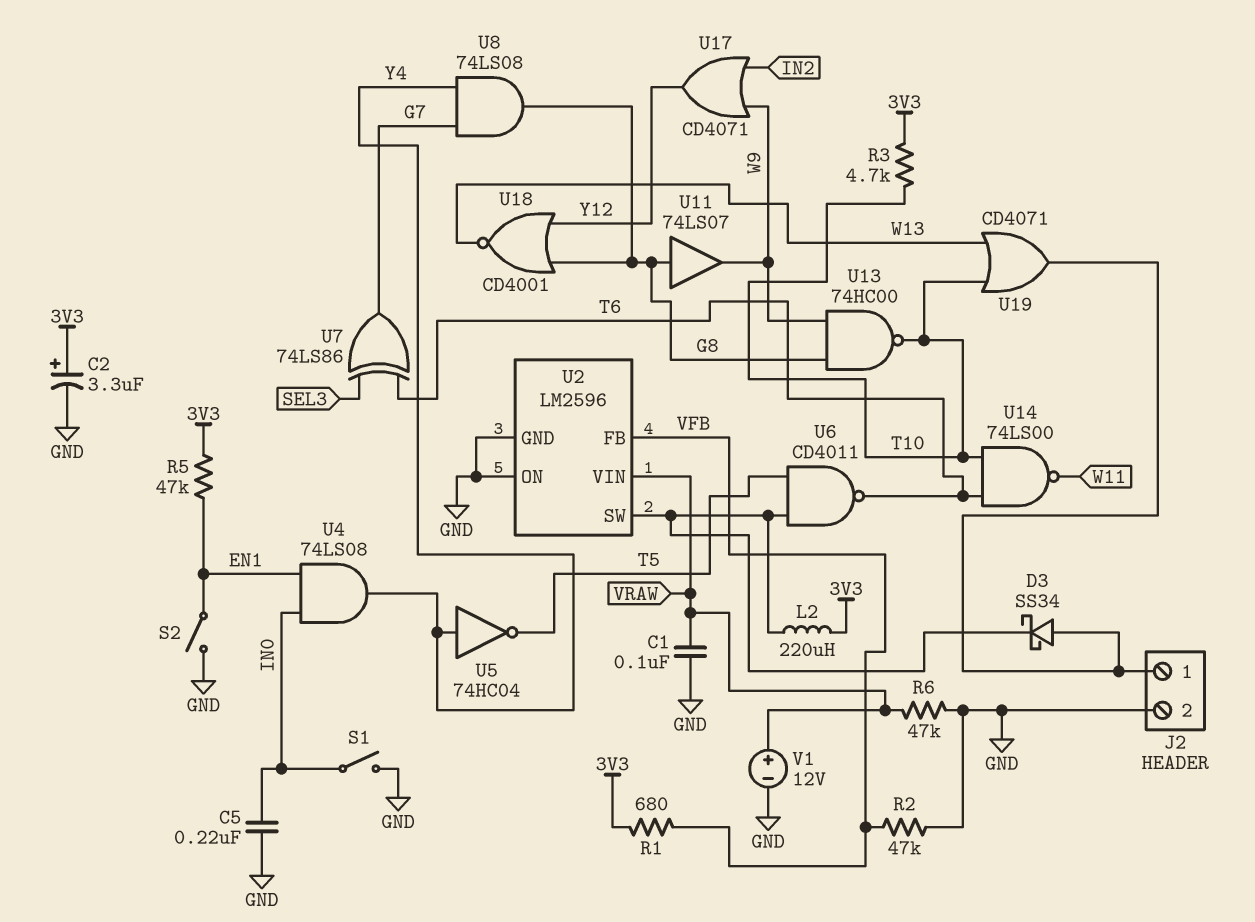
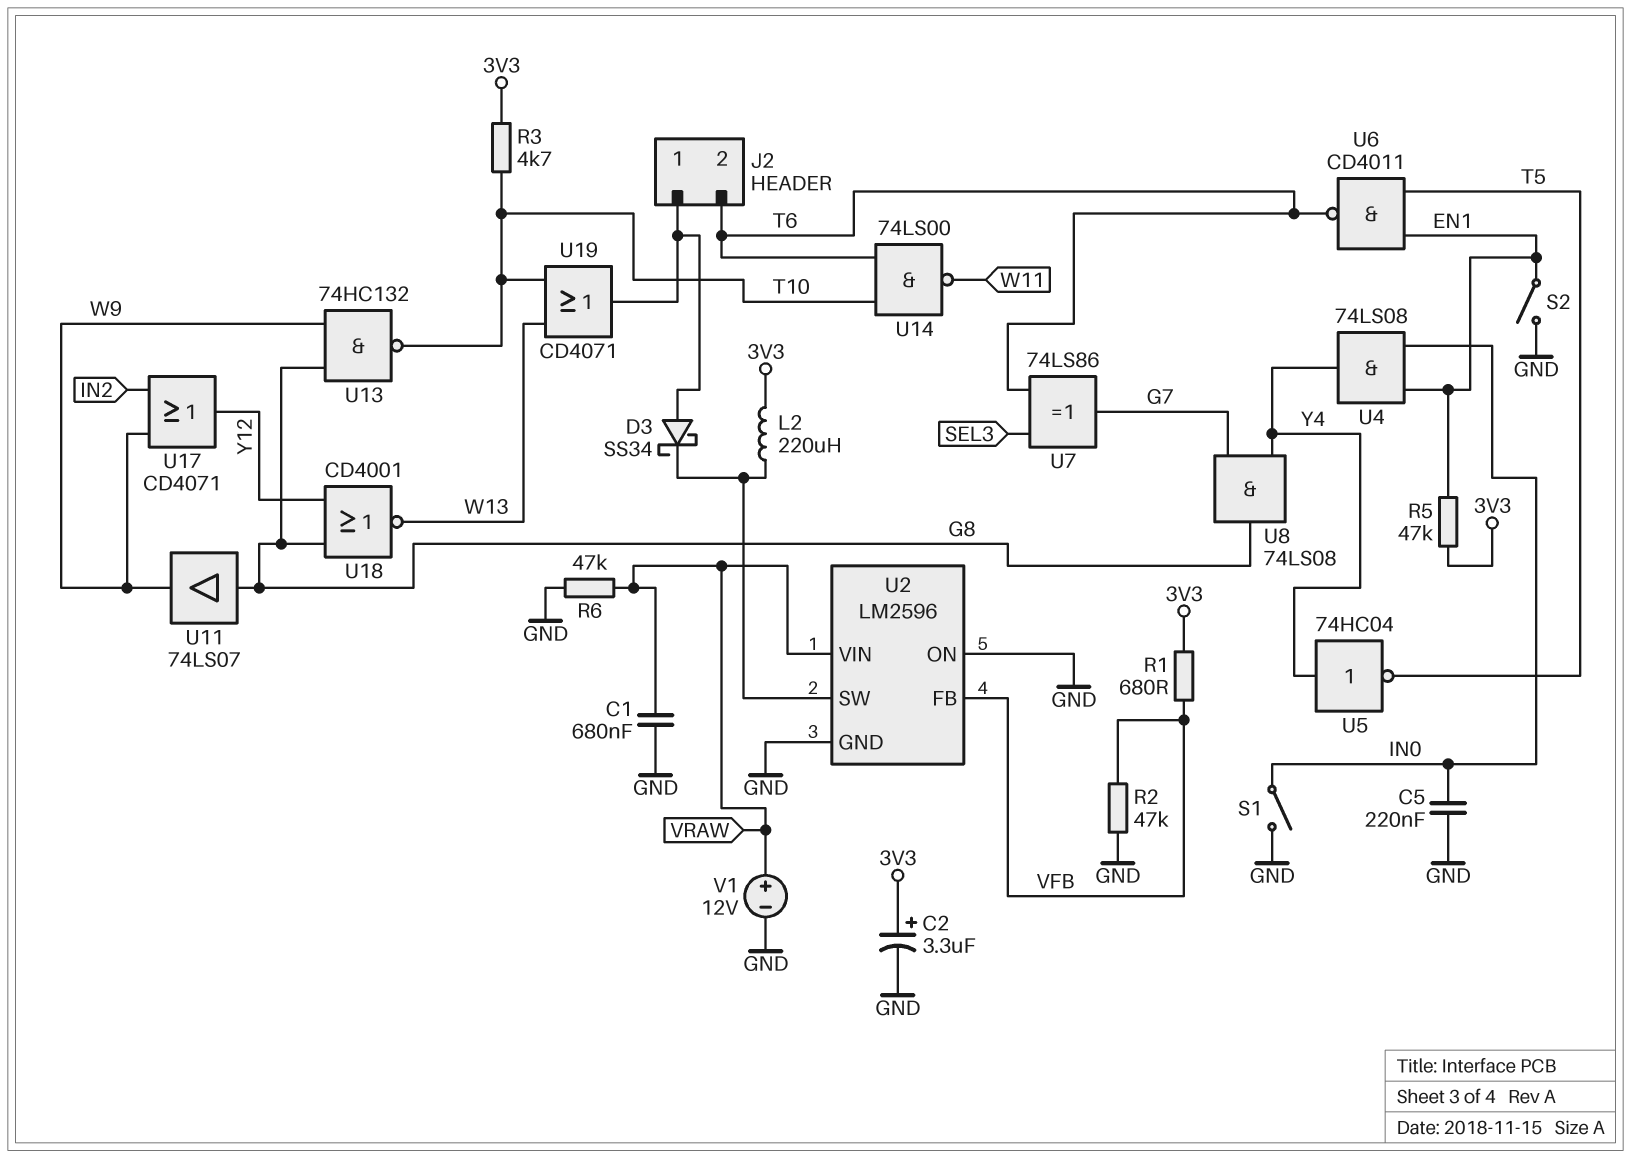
C1: 100nF (GND, VRAW) -> 680nF (GND, VRAW)
J2 pin 2: GND -> T6
U6: NAND CD4011 (in T5, in U2/SW, out T6) -> NAND CD4011 (in EN1, in T5, out T6)
U13: NAND 74HC00 (in G8, in W9, out T10) -> NAND 74HC132 (in G8, in W9, out T10)

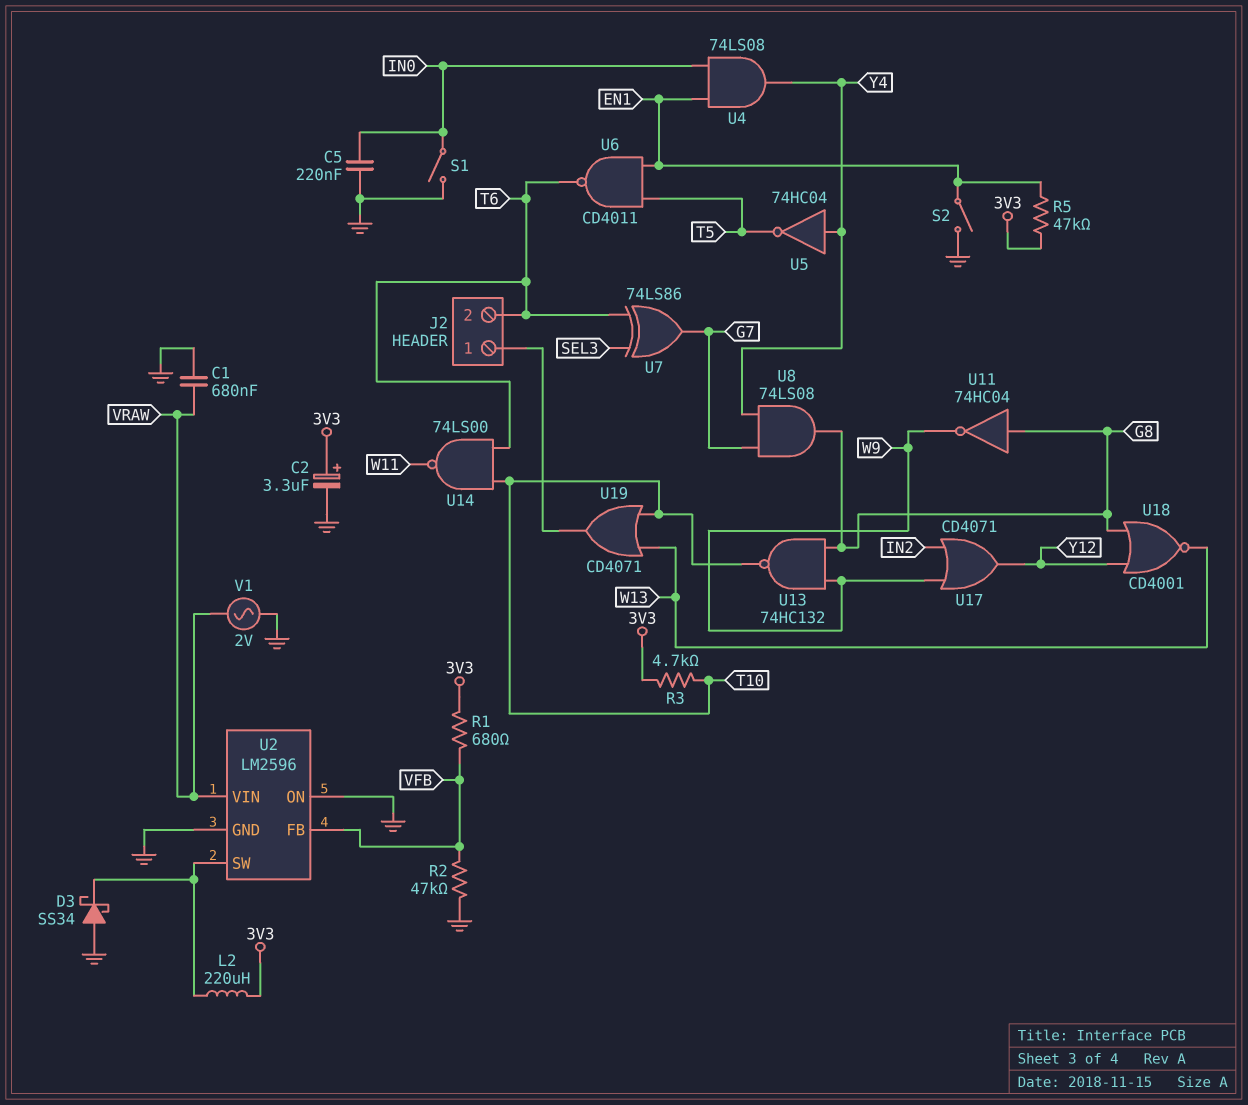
D3: schottky SS34 (A J2/1, K U2/SW) -> schottky SS34 (A GND, K U2/SW)
R6: 47k (GND, VRAW) -> none
U11: buffer 74LS07 (in G8, out W9) -> NOT 74HC04 (in G8, out W9)
V1: 12V (plus VRAW, minus GND) -> AC 2V (GND, VRAW)

